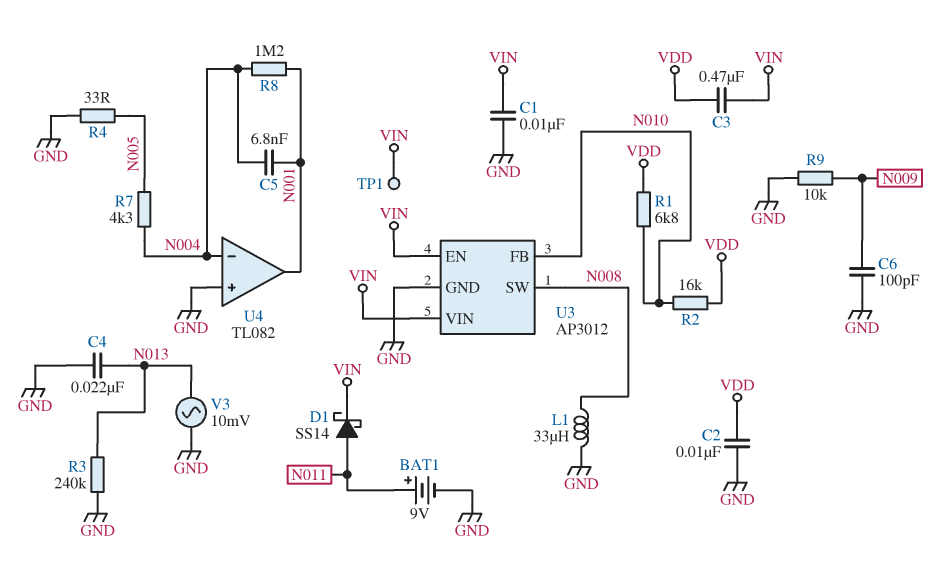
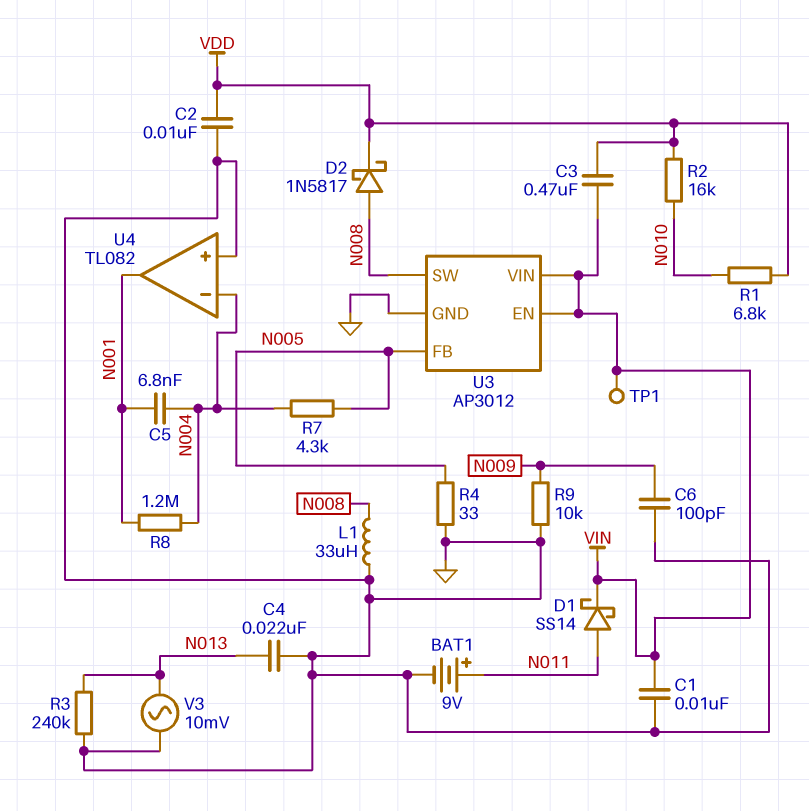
D2: none -> schottky 1N5817 (A N008, K VDD)
U3 pin FB: N010 -> N005

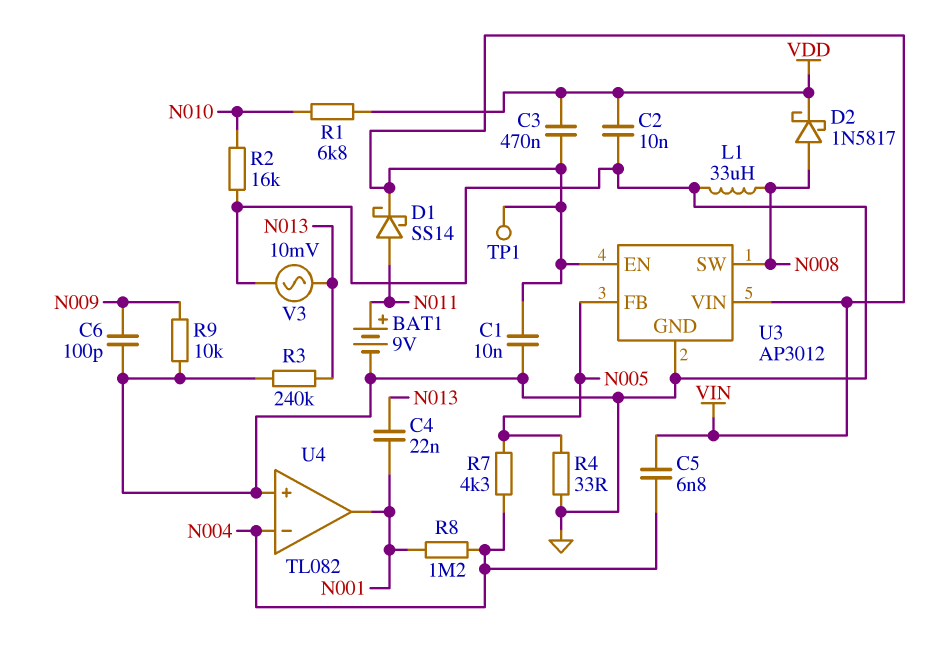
C4: 22nF (GND, N013) -> 22nF (N001, N013)
C5: 6.8nF (N001, N004) -> 6.8nF (N004, VIN)
R2: 16k (N010, VDD) -> 16k (GND, N010)

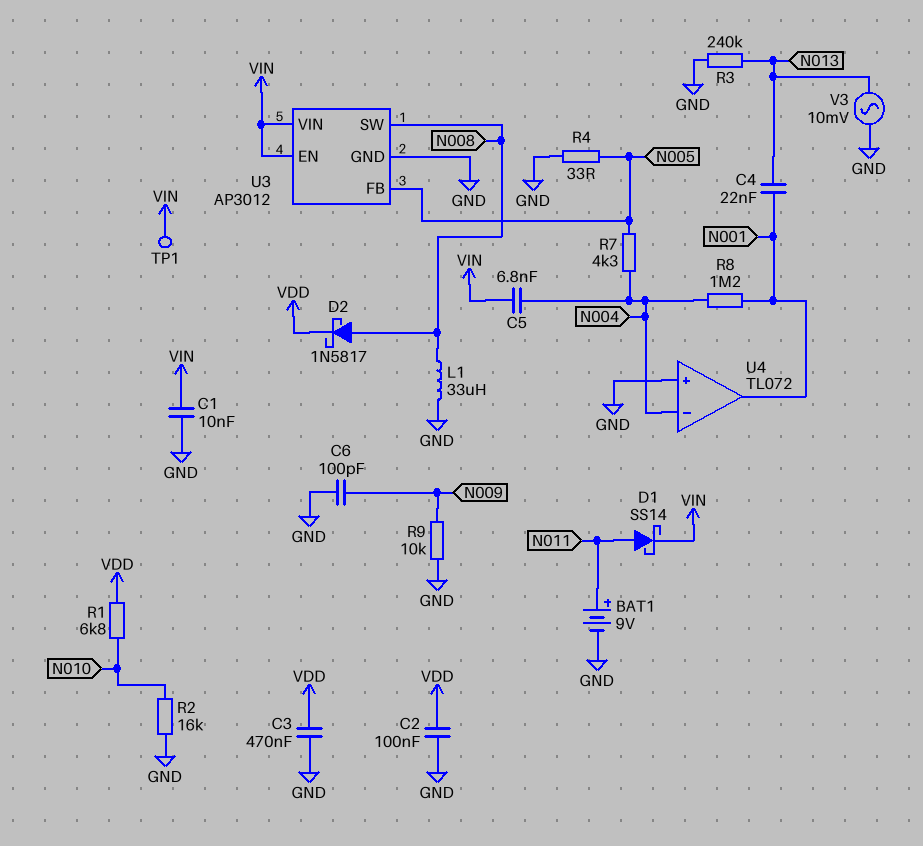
C2: 10nF (GND, VDD) -> 100nF (GND, VDD)
C3: 470nF (VDD, VIN) -> 470nF (GND, VDD)
U4: TL082 -> TL072

